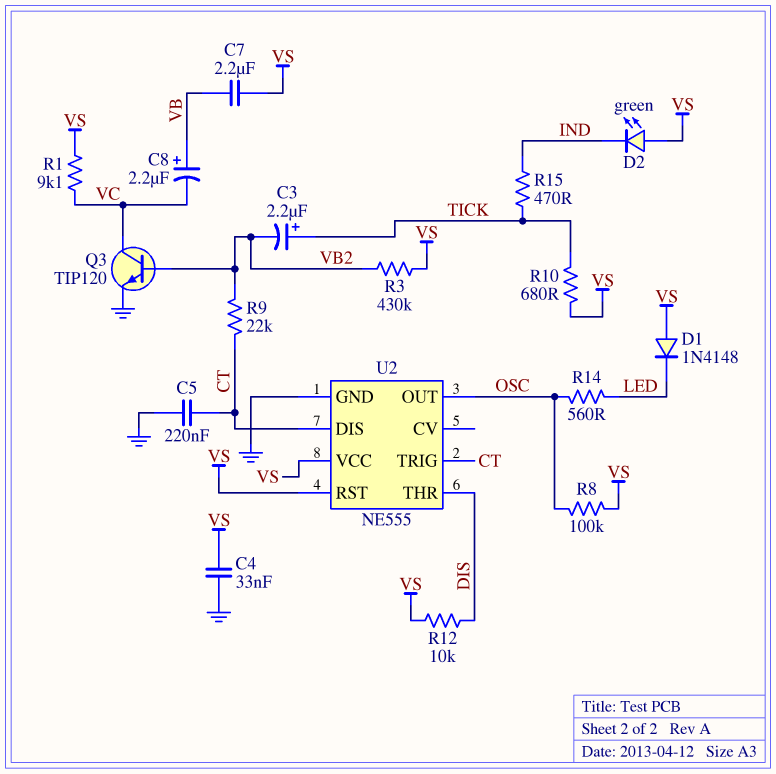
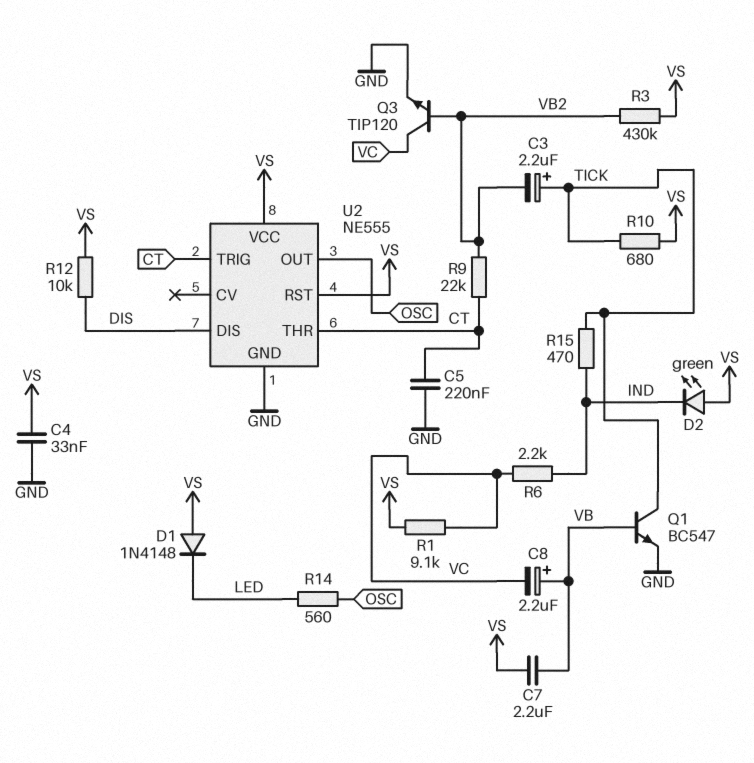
Q1: none -> NPN BC547 (B VB, C TICK, E GND)
R6: none -> 2.2k (IND, VC)
R8: 100k (OSC, VS) -> none
U2 pin DIS: CT -> DIS
U2 pin THR: DIS -> CT

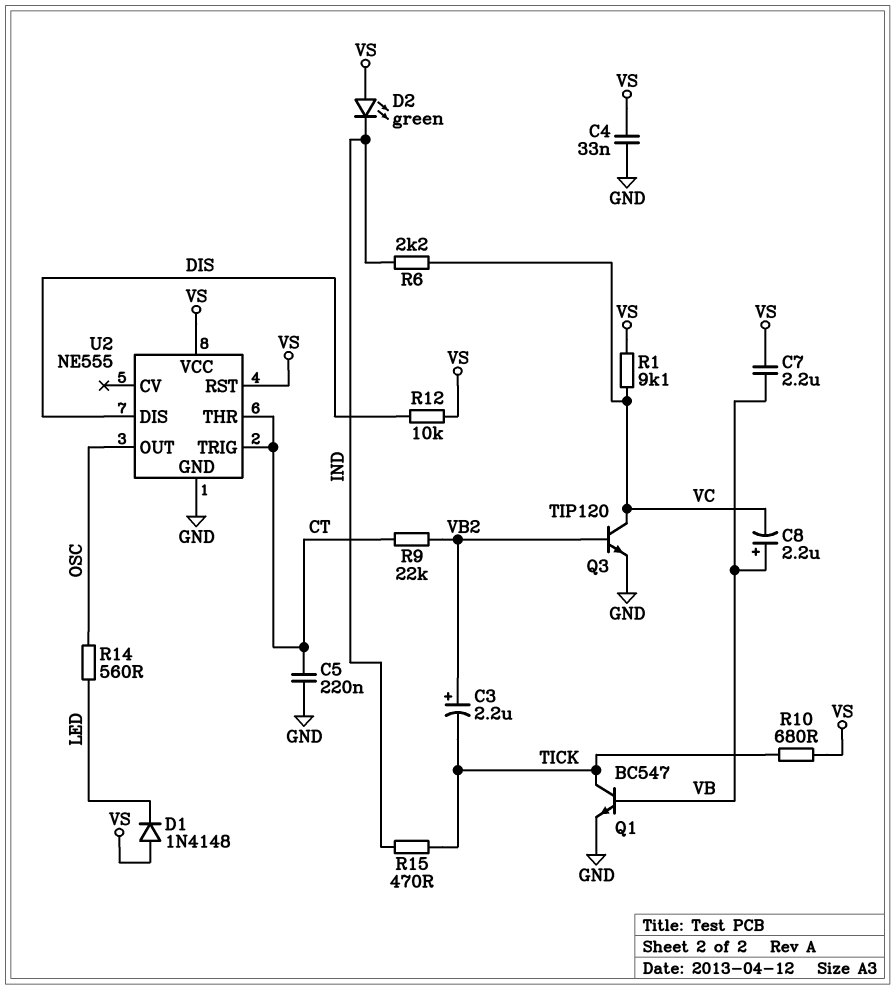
C3: 2.2uF (plus TICK, minus VB2) -> 2.2uF (plus VB2, minus TICK)
R3: 430k (VB2, VS) -> none

